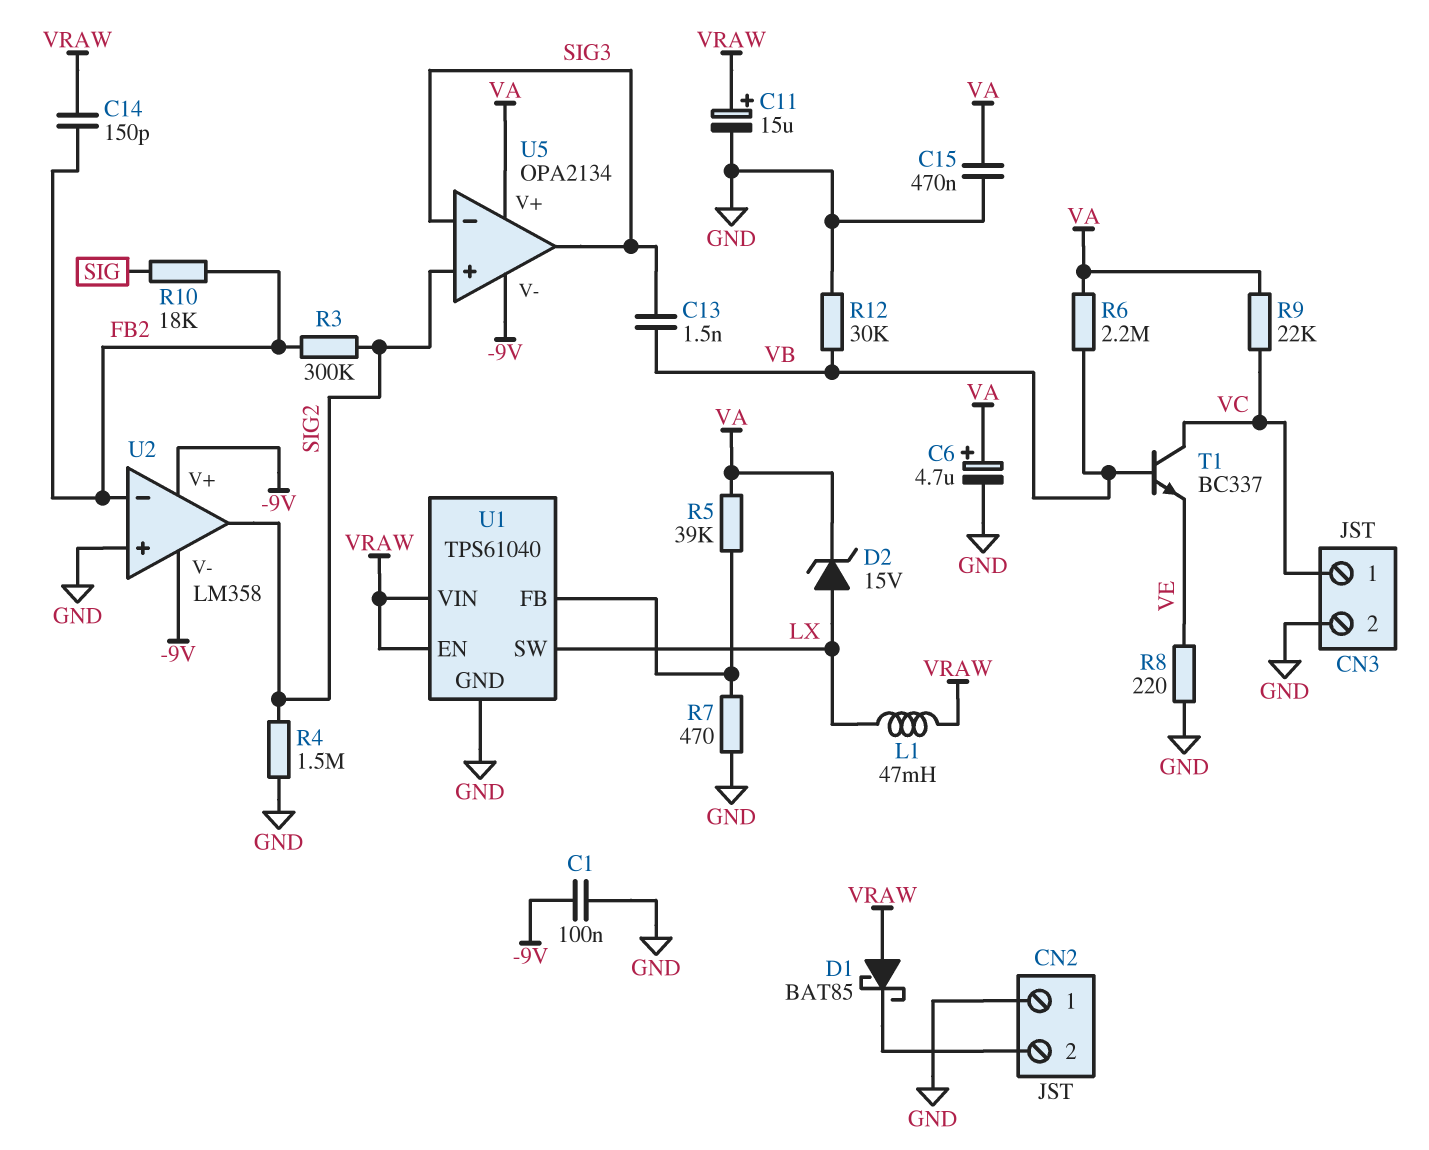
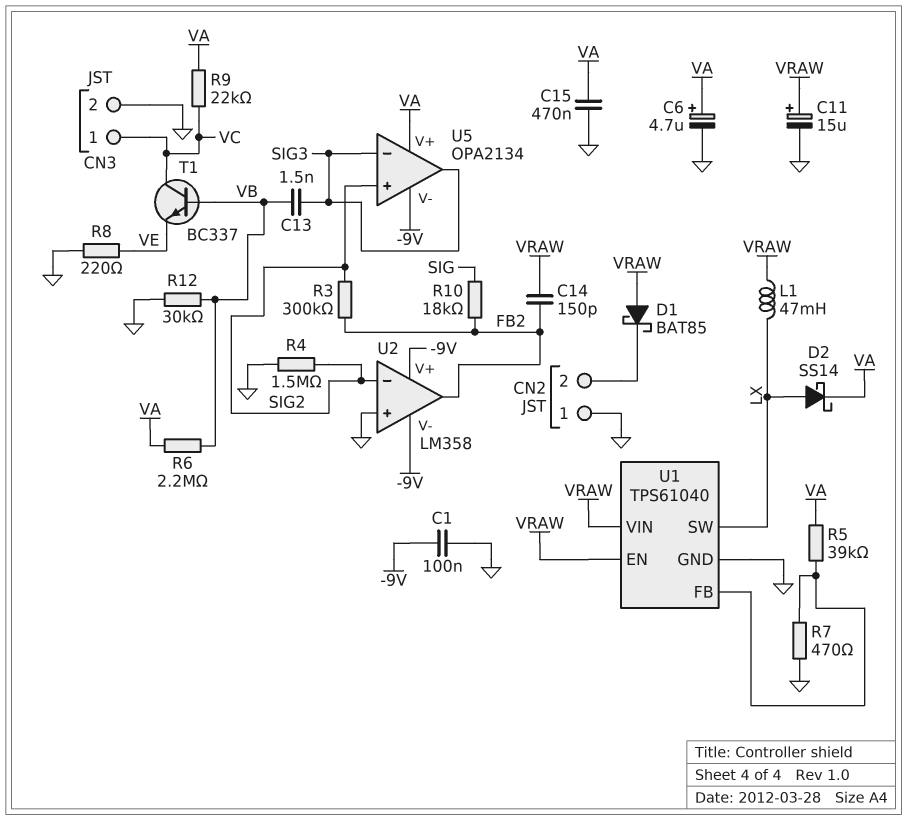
D2: zener 15V (A LX, K VA) -> schottky SS14 (A LX, K VA)
U2 pin in-: FB2 -> SIG2
U2 pin out: SIG2 -> FB2

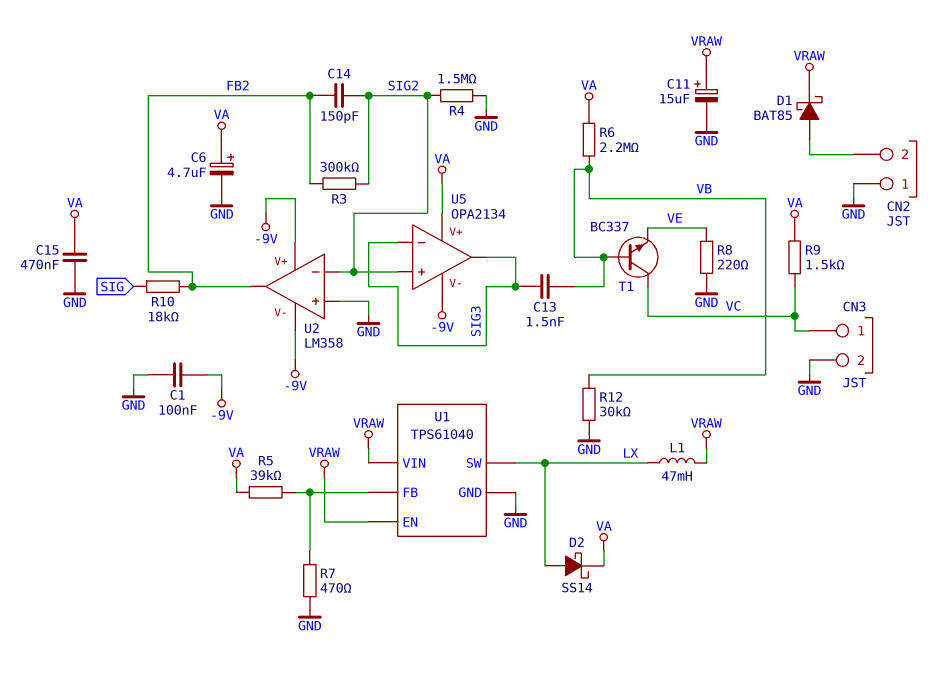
C14: 150pF (FB2, VRAW) -> 150pF (FB2, SIG2)
D1: schottky BAT85 (A VRAW, K CN2/2) -> schottky BAT85 (A CN2/2, K VRAW)
R9: 22k (VA, VC) -> 1.5k (VA, VC)

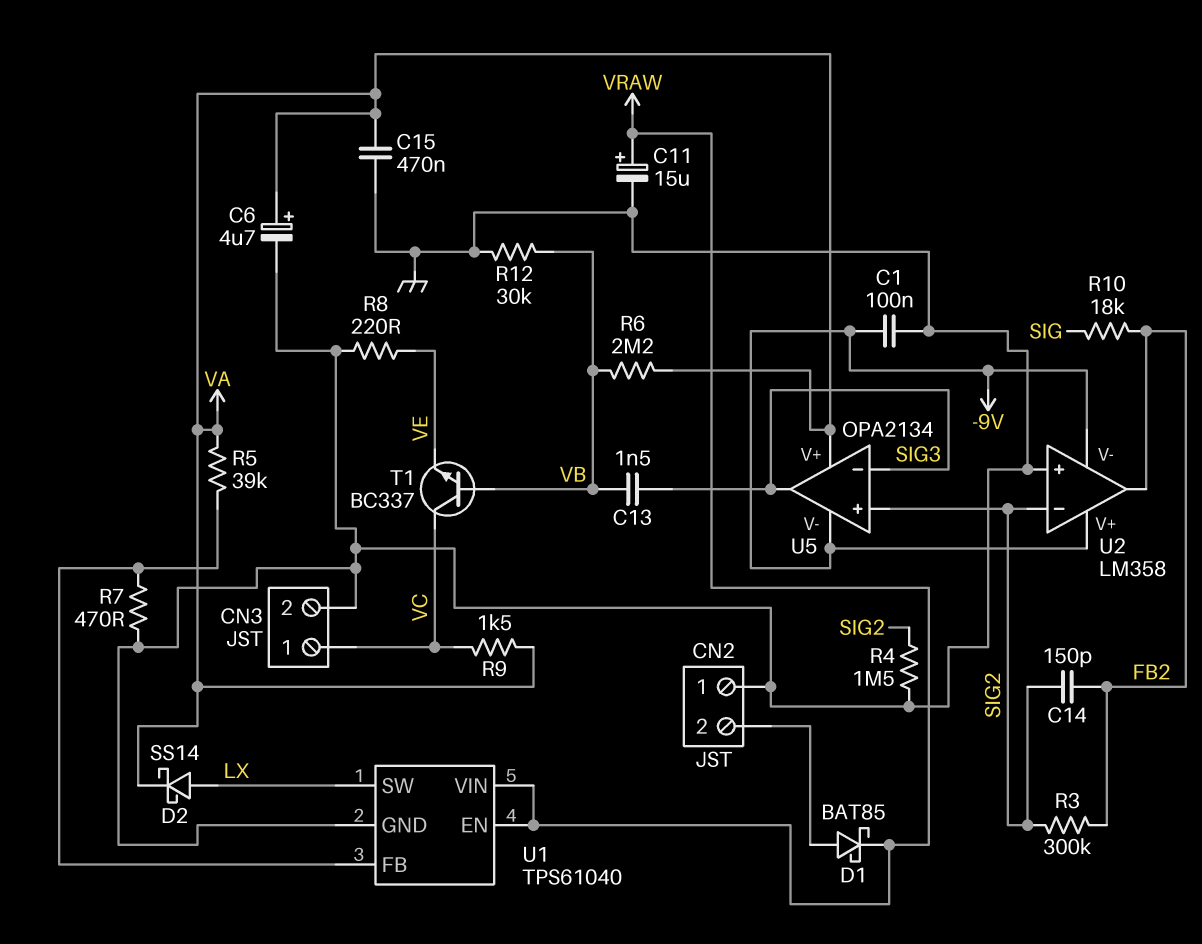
L1: 47mH (LX, VRAW) -> none

